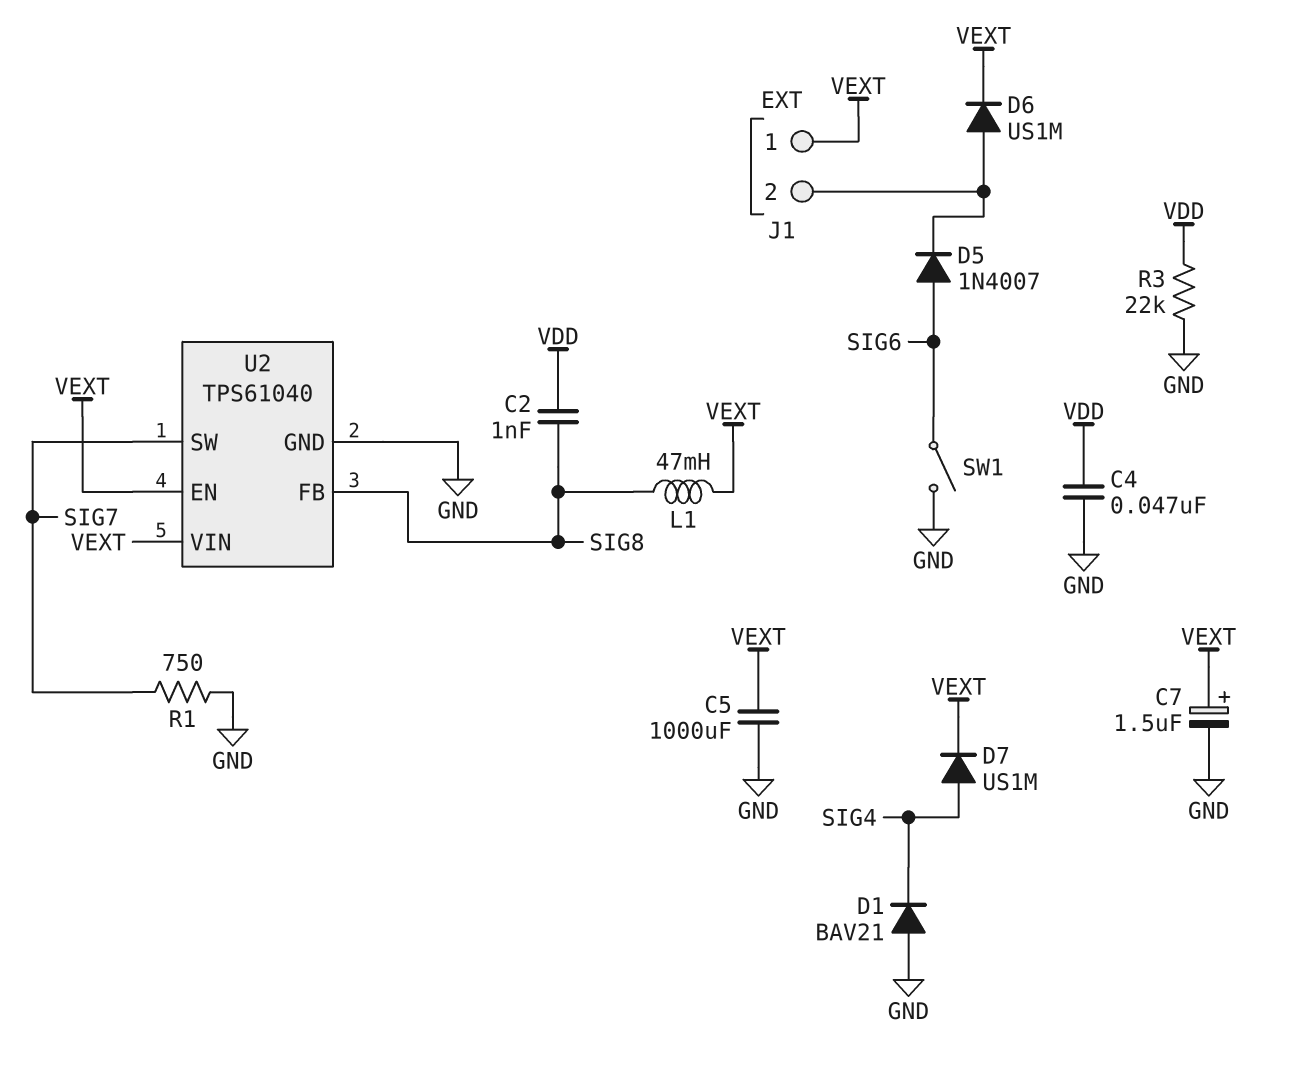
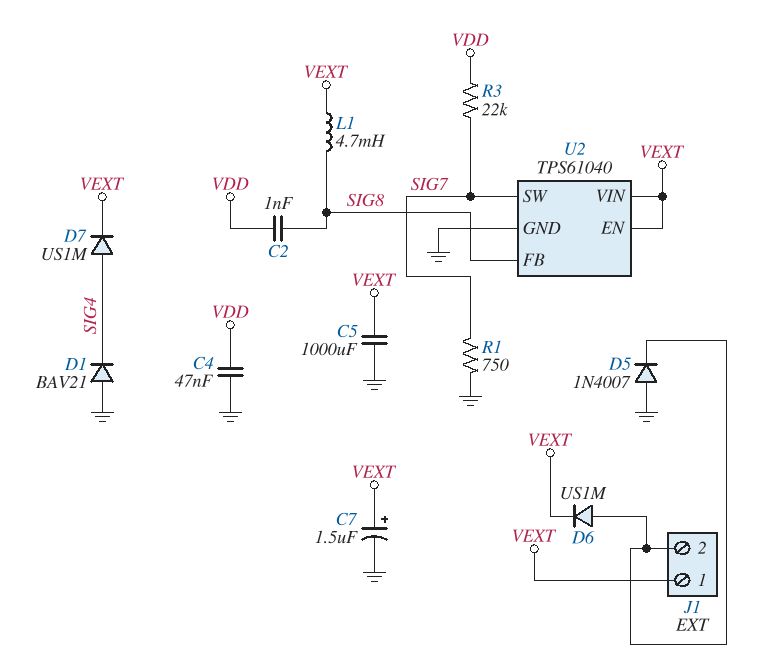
D5: diode 1N4007 (A SIG6, K J1/2) -> diode 1N4007 (A GND, K J1/2)
L1: 47mH (SIG8, VEXT) -> 4.7mH (SIG8, VEXT)
R3: 22k (GND, VDD) -> 22k (SIG7, VDD)
SW1: switch (GND, SIG6) -> none

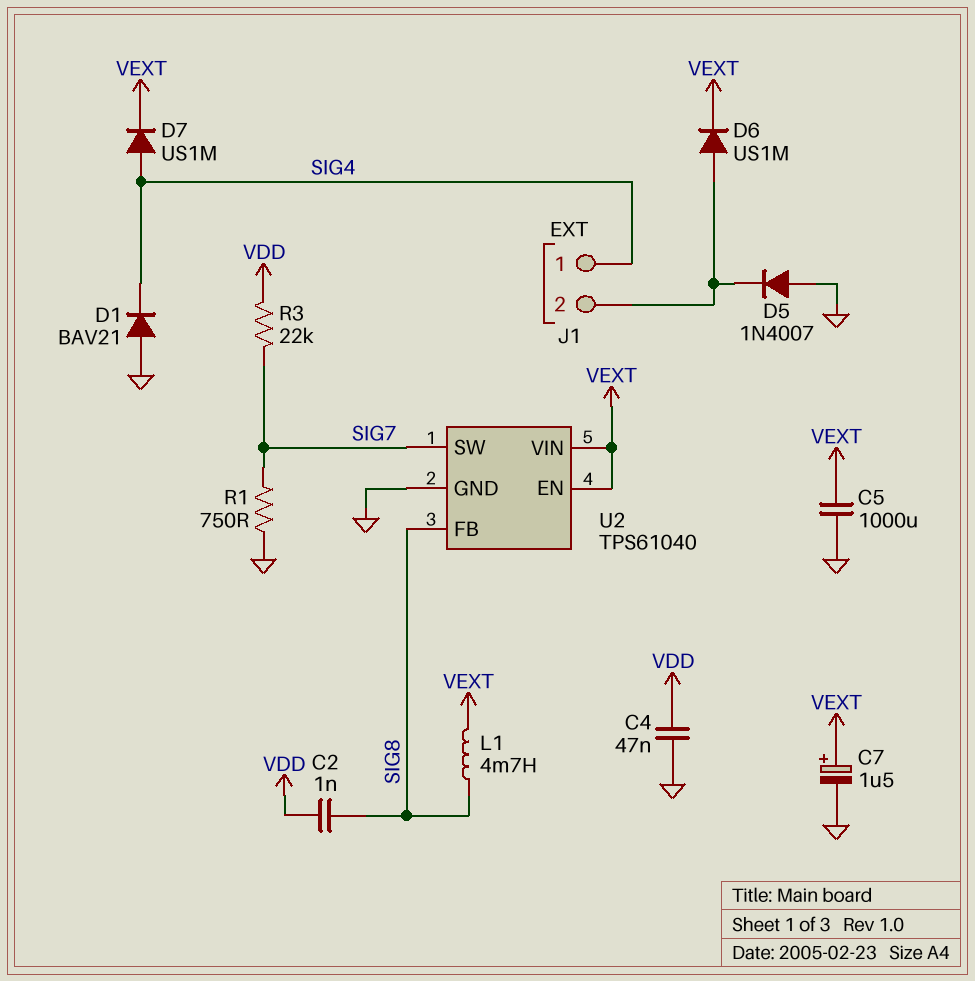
J1 pin 1: VEXT -> SIG4

